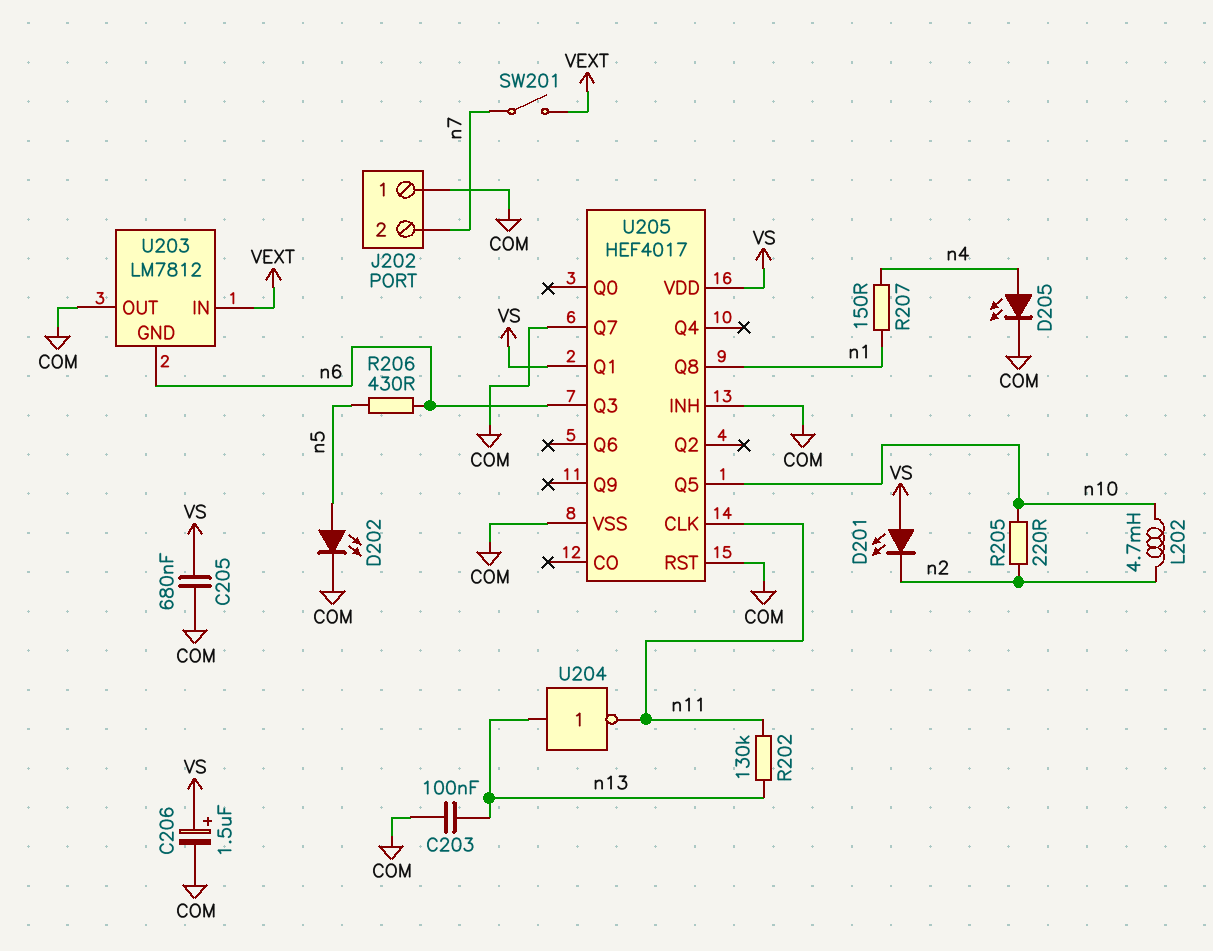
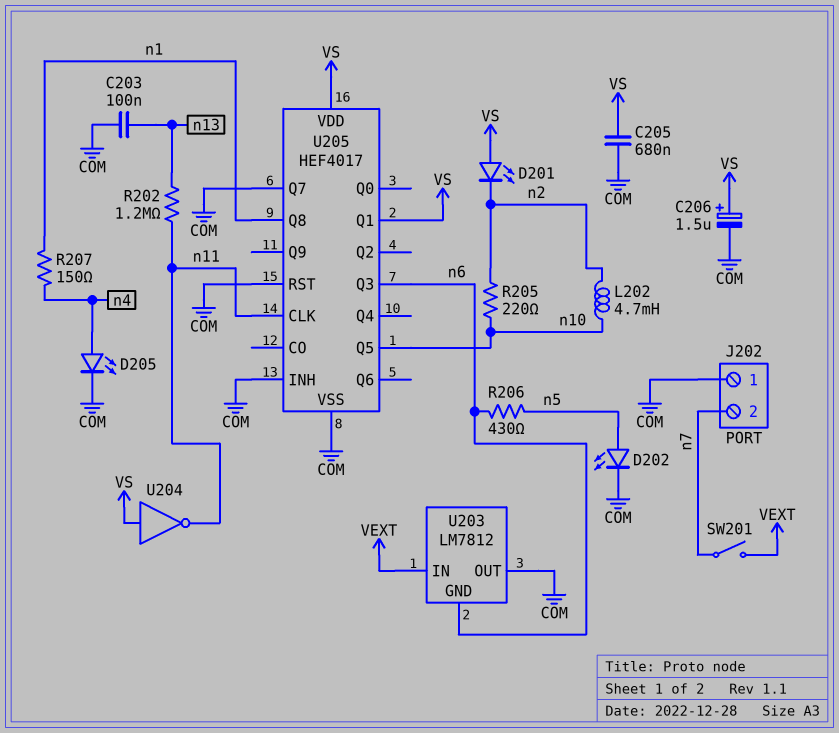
R202: 130k (n11, n13) -> 1.2M (n11, n13)
U204: NOT (in n13, out n11) -> NOT (in VS, out n11)

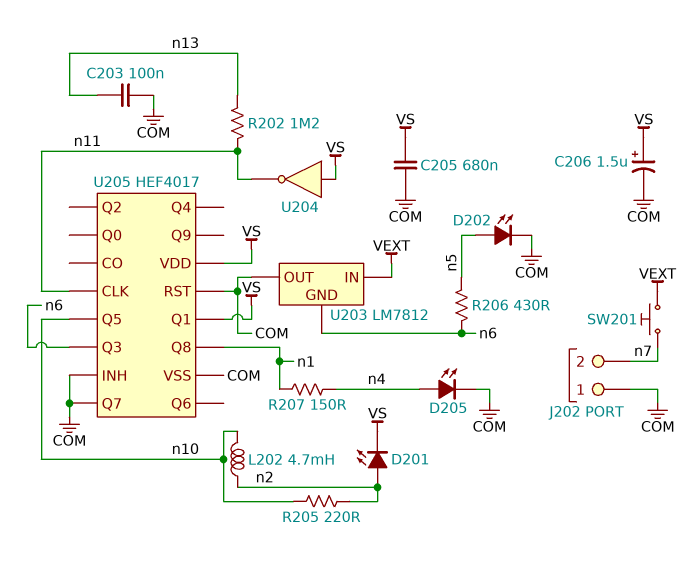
D201: LED (A VS, K n2) -> LED (A n2, K VS)
SW201: switch (VEXT, n7) -> button (VEXT, n7)

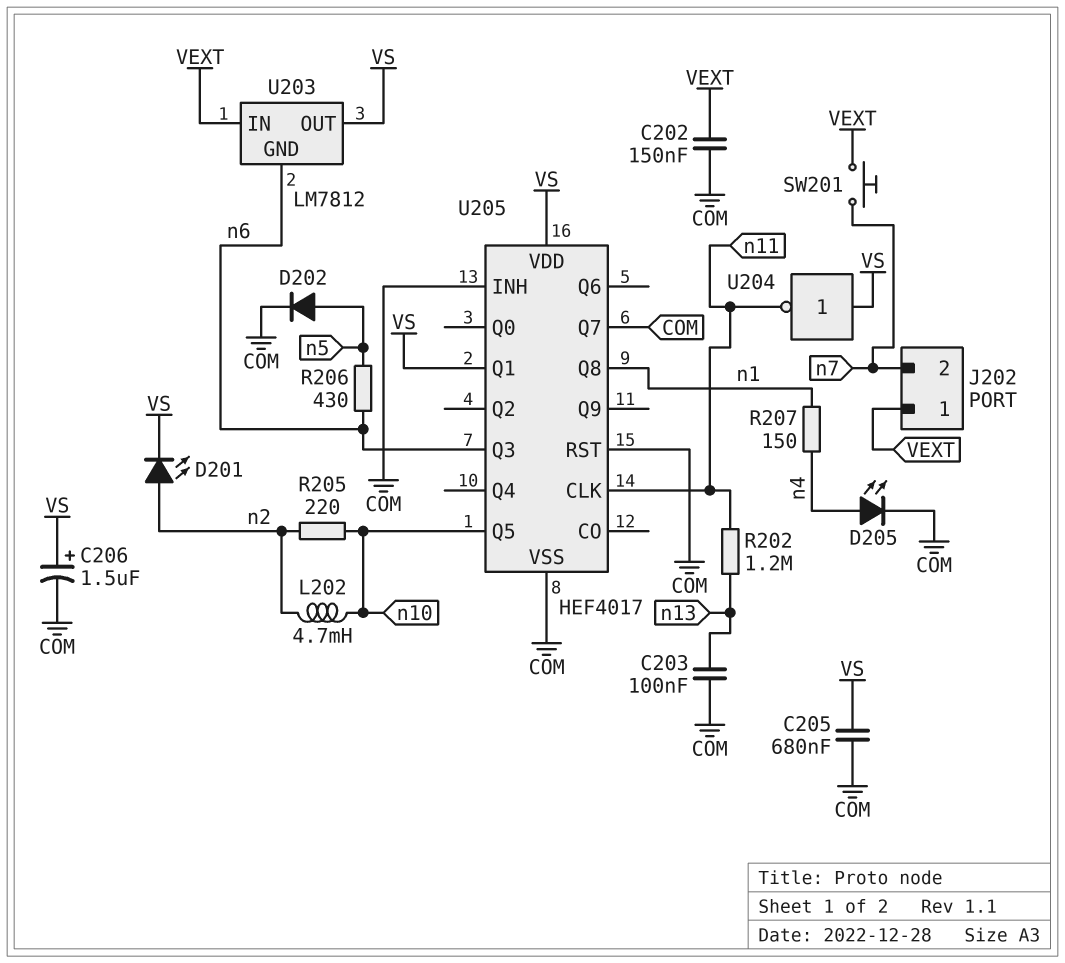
C202: none -> 150nF (COM, VEXT)
D202: LED (A n5, K COM) -> diode (A n5, K COM)
J202 pin 1: COM -> VEXT
U203 pin OUT: COM -> VS

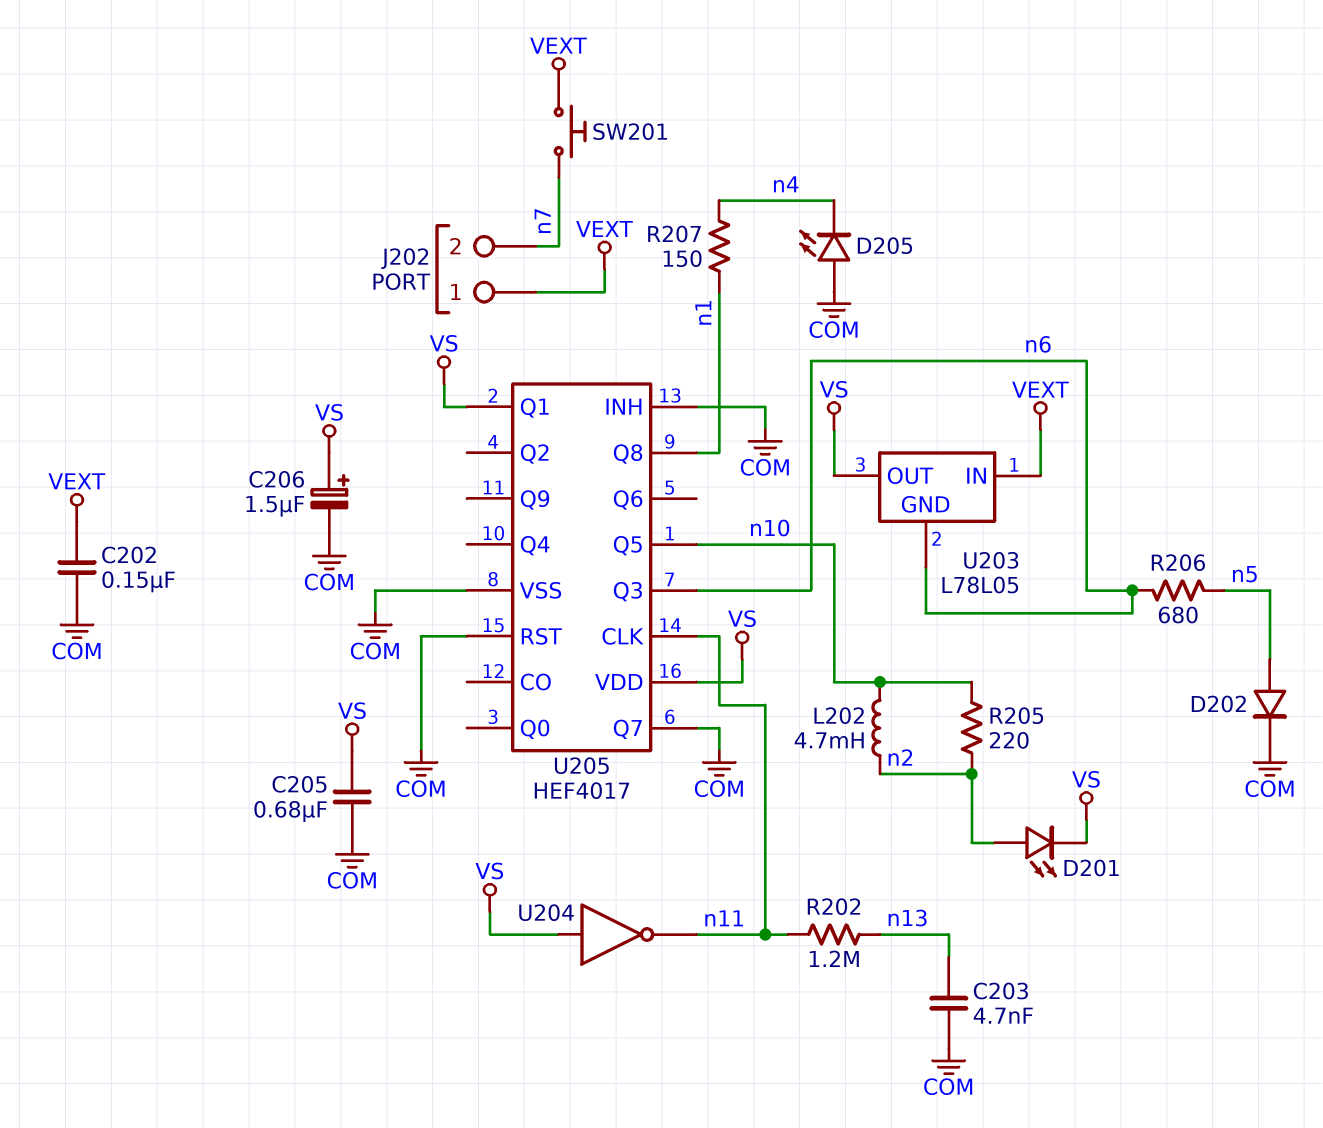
C203: 100nF (COM, n13) -> 4.7nF (COM, n13)
D205: LED (A n4, K COM) -> LED (A COM, K n4)
R206: 430 (n5, n6) -> 680 (n5, n6)
U203: LM7812 -> L78L05

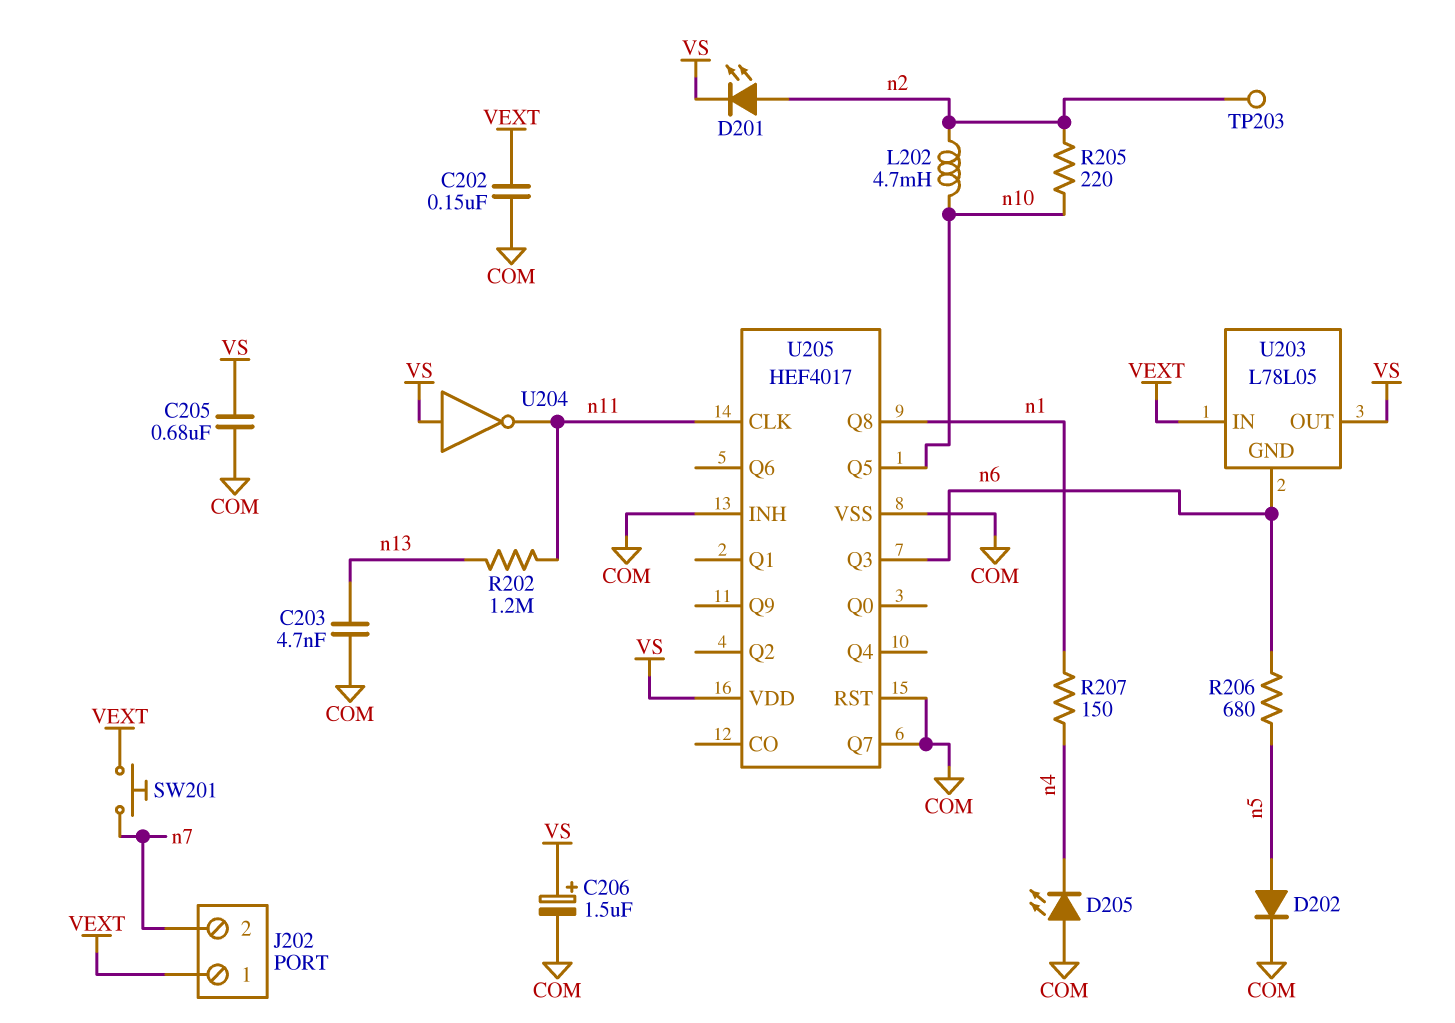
TP203: none -> test point (n2)
U205 pin Q1: VS -> none

